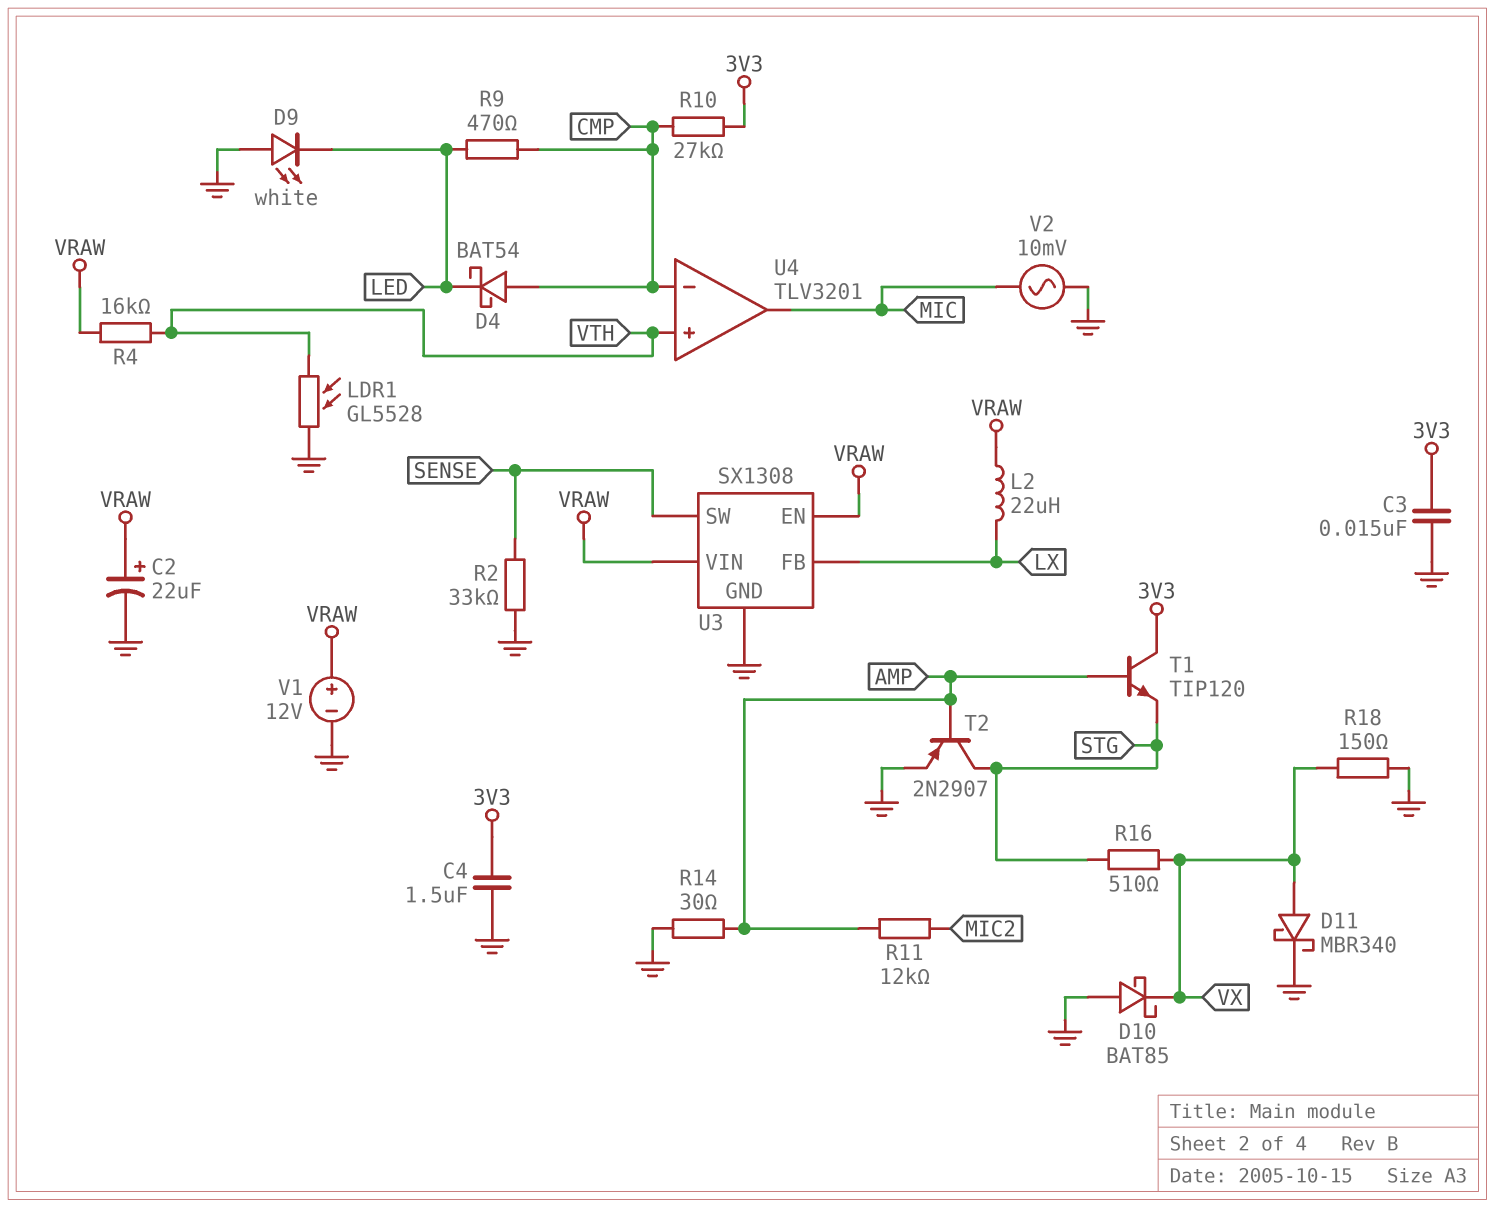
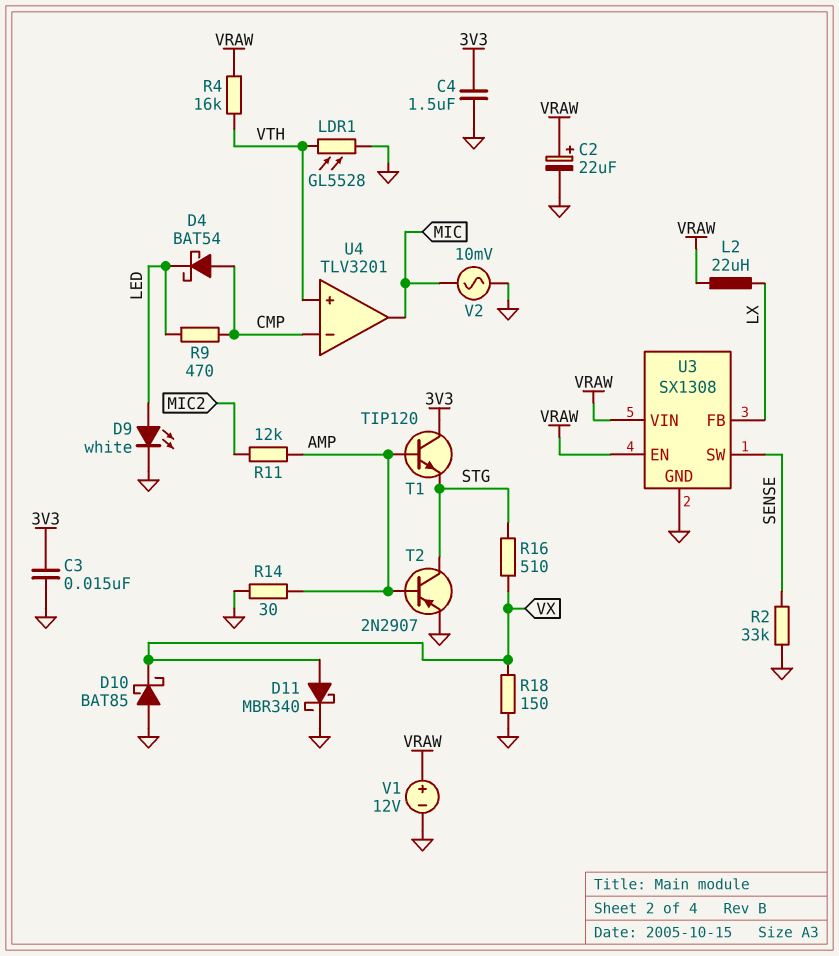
D9: LED white (A GND, K LED) -> LED white (A LED, K GND)
R10: 27k (3V3, CMP) -> none

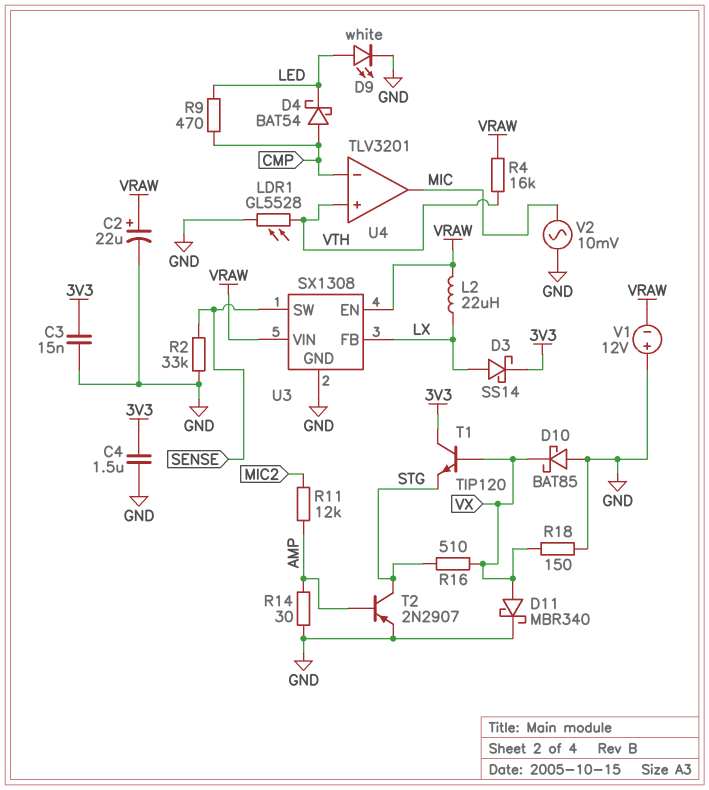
D3: none -> schottky SS14 (A LX, K 3V3)
T1: NPN TIP120 (B AMP, C 3V3, E STG) -> NPN TIP120 (B VX, C 3V3, E STG)
V1: 12V (plus VRAW, minus GND) -> 12V (plus GND, minus VRAW)

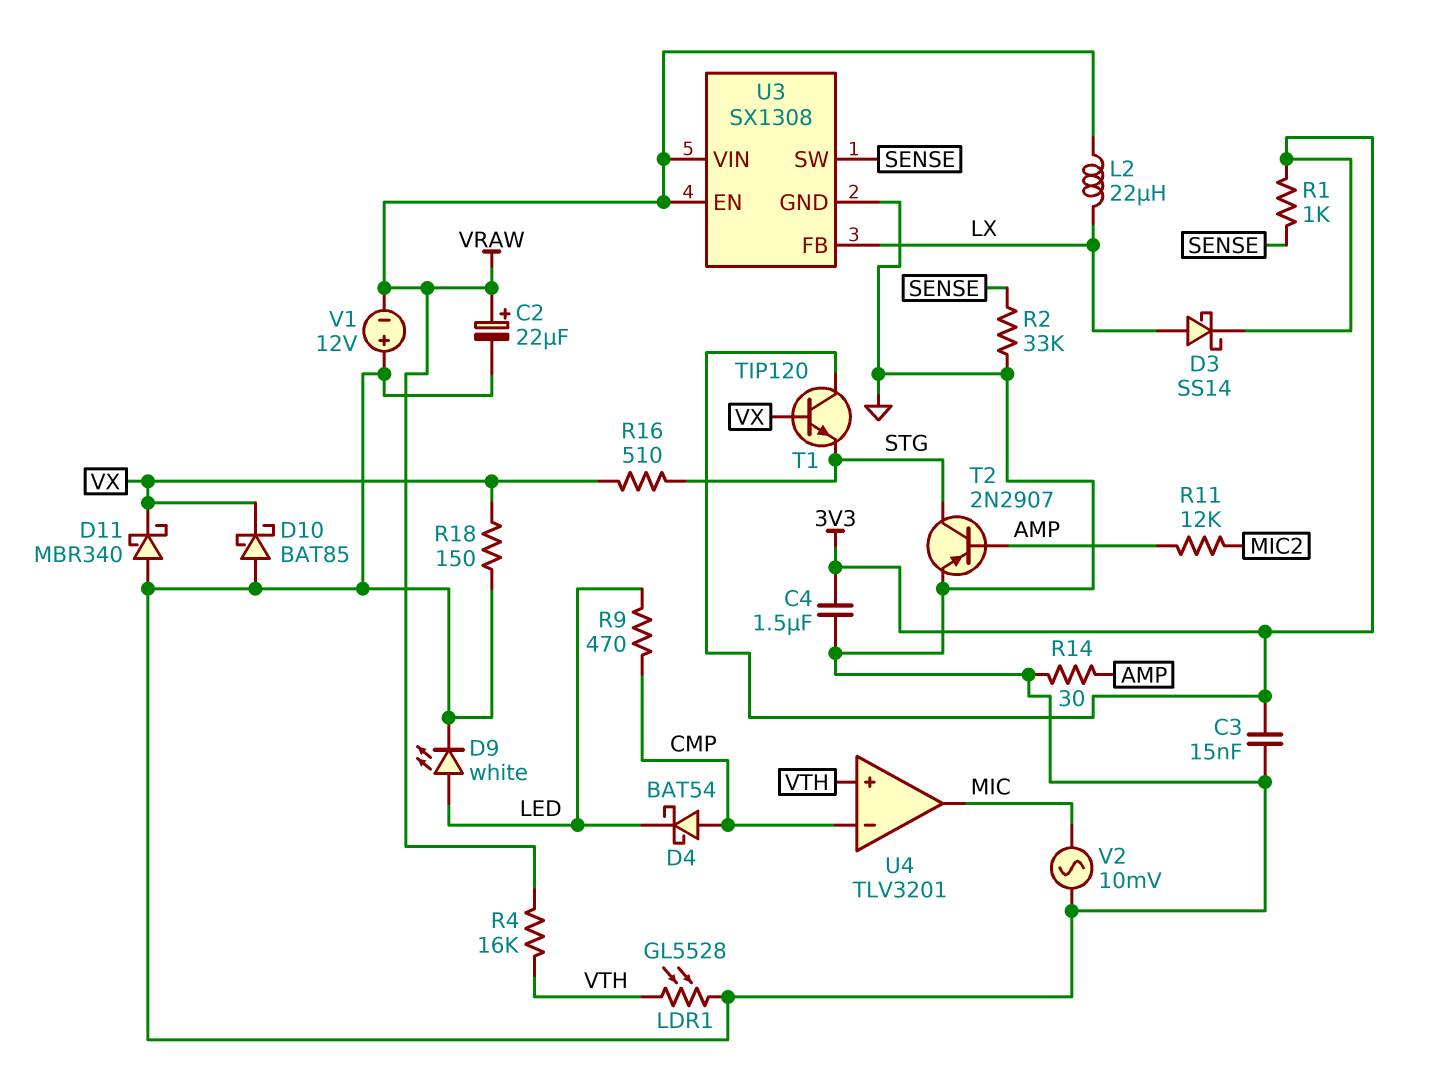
D11: schottky MBR340 (A VX, K GND) -> schottky MBR340 (A GND, K VX)
R1: none -> 1k (3V3, SENSE)

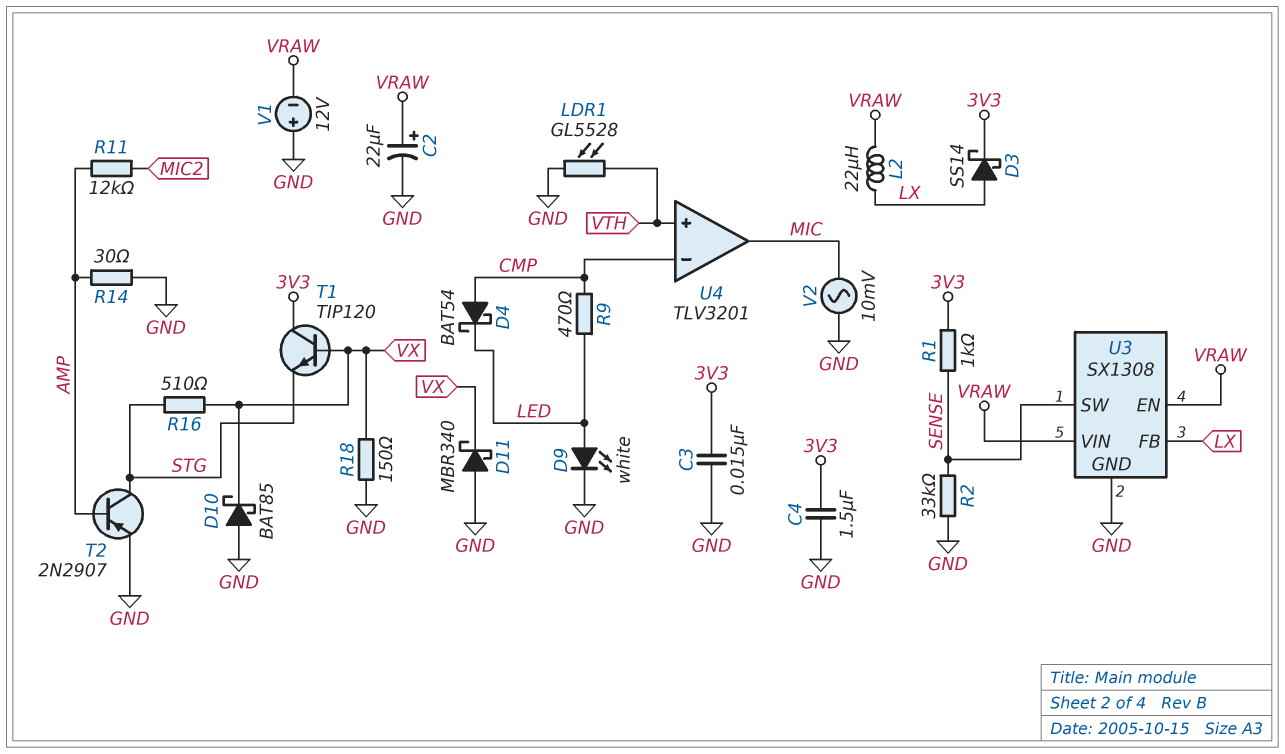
R4: 16k (VRAW, VTH) -> none

